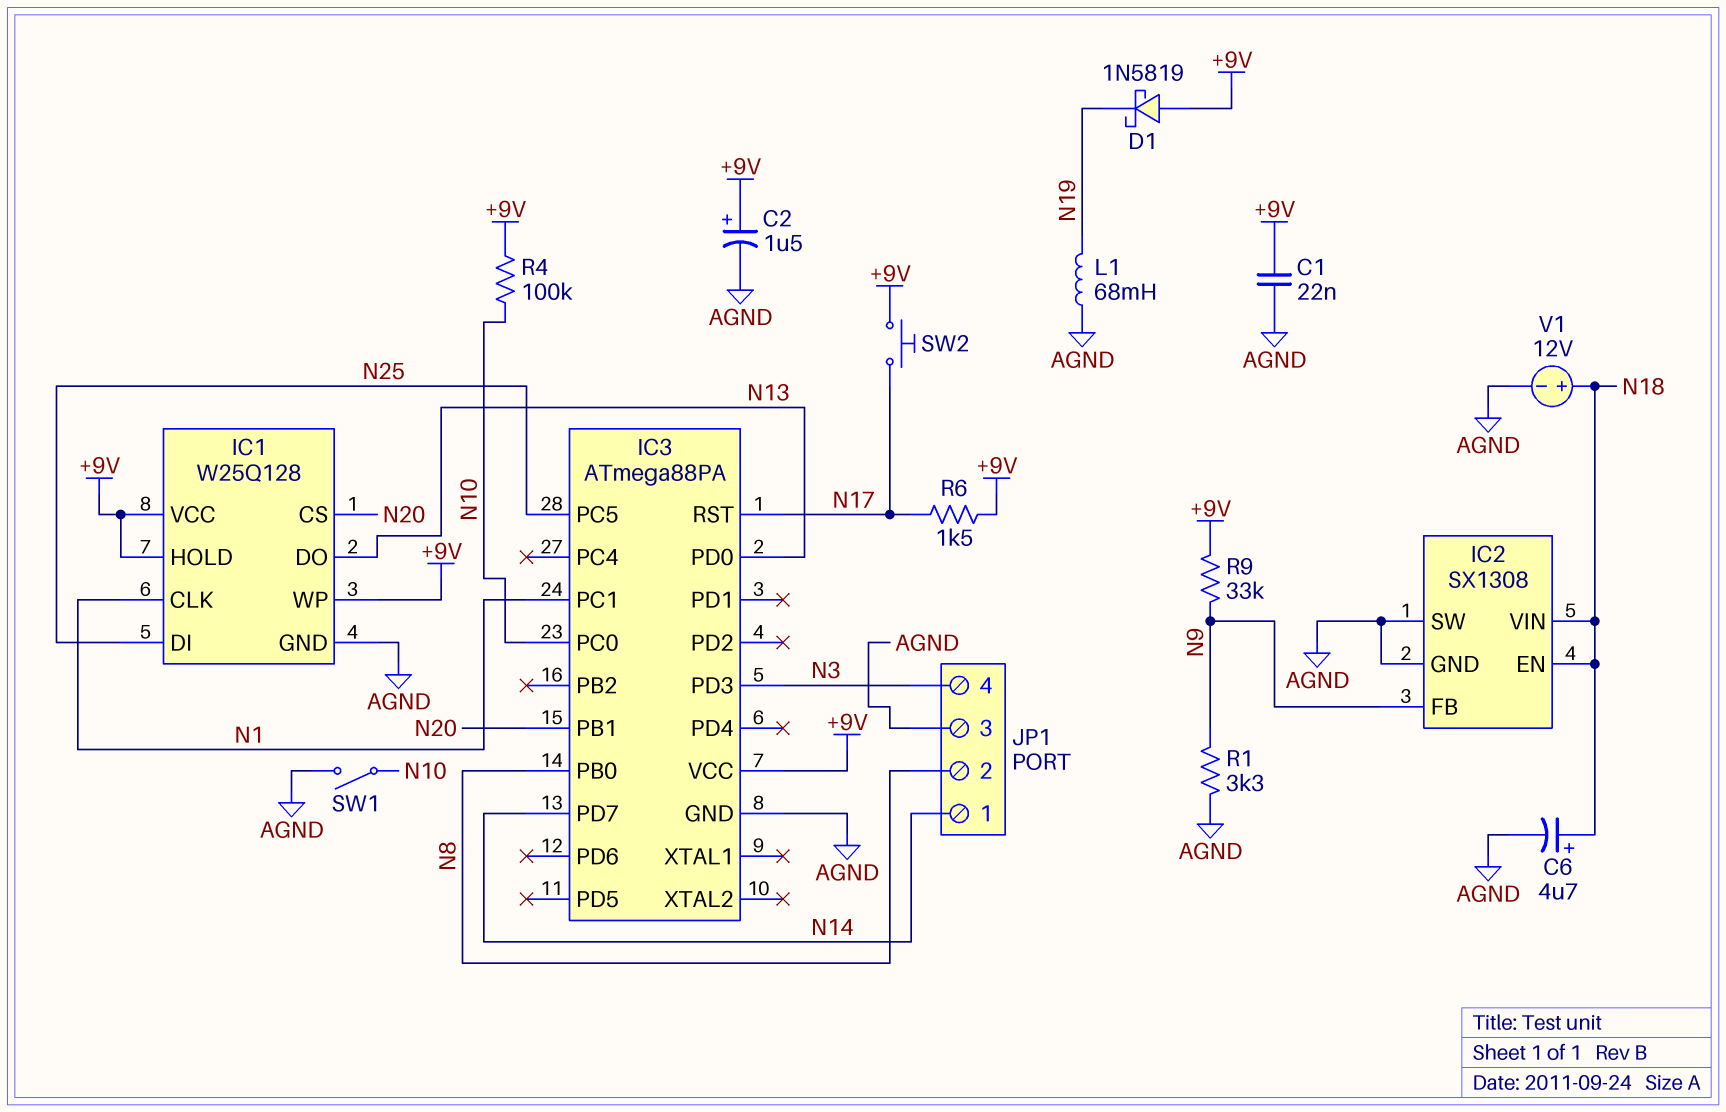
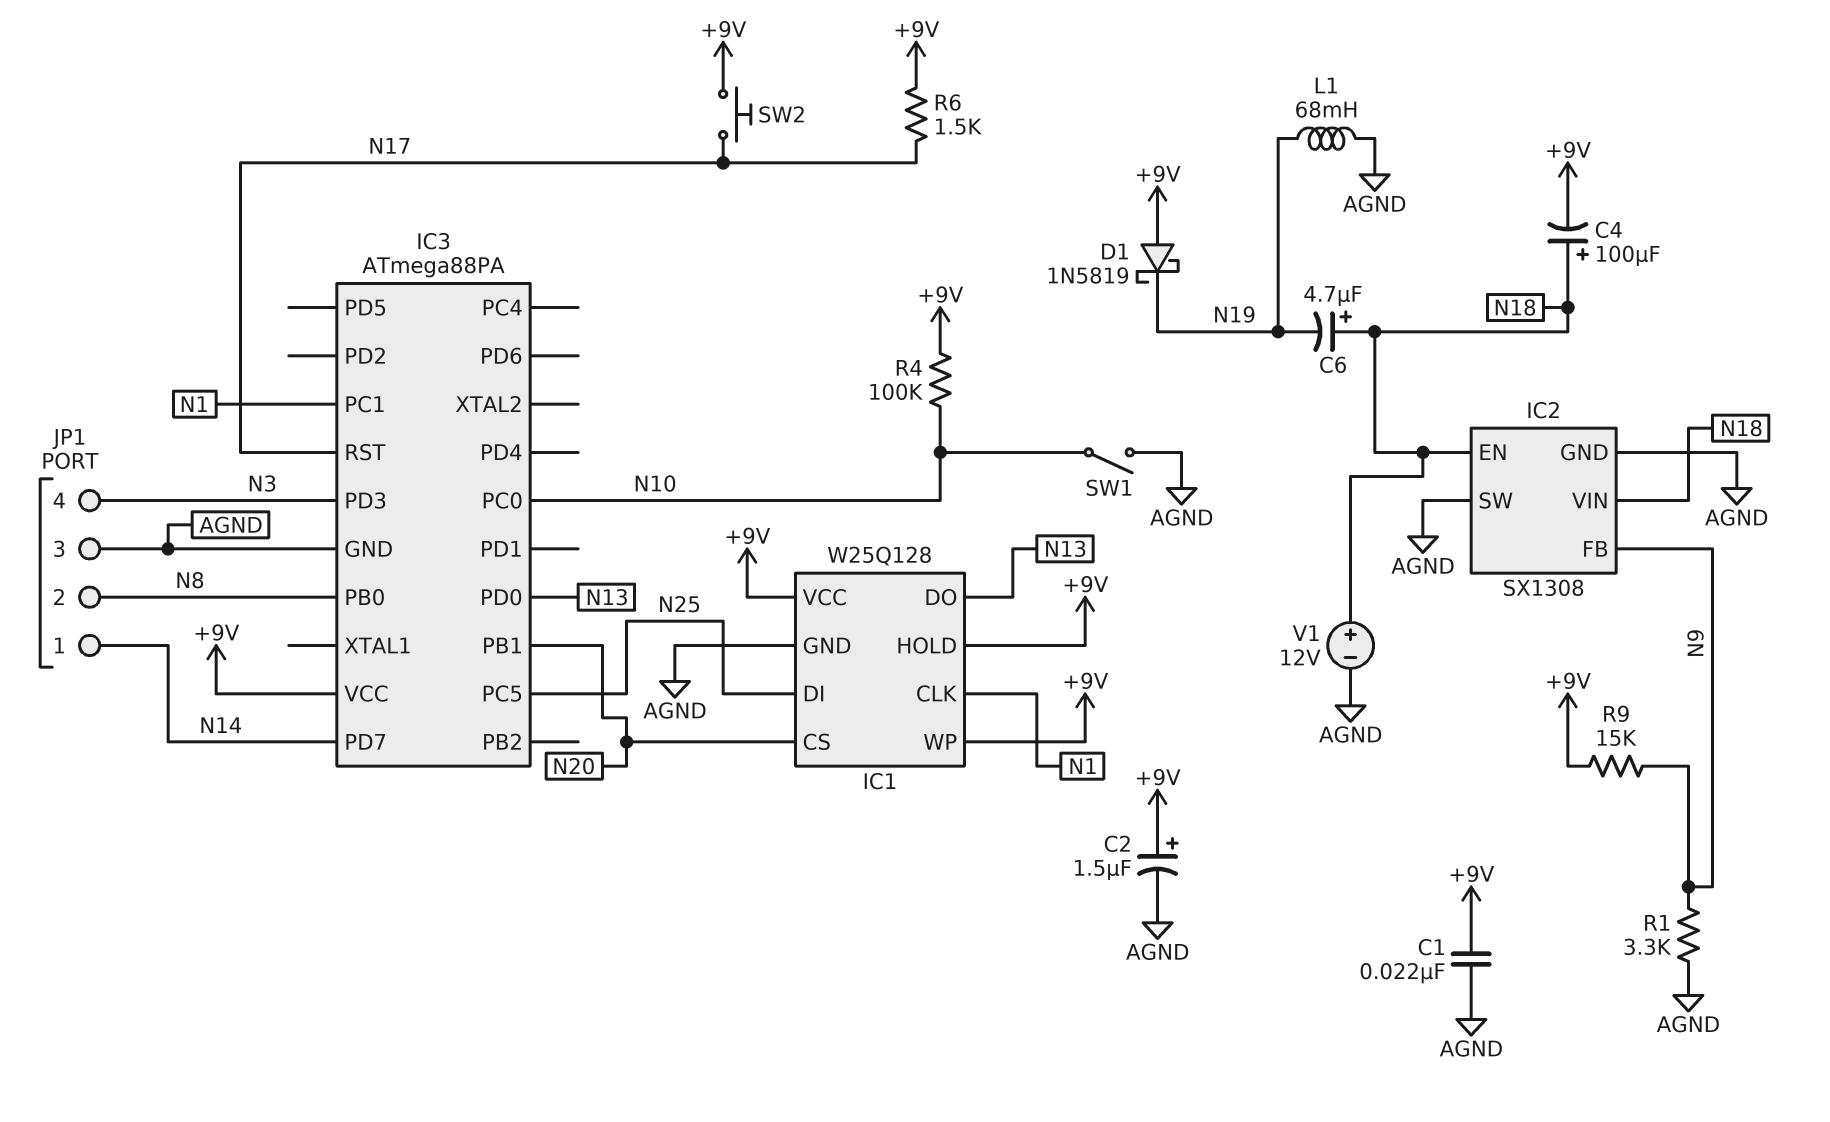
C4: none -> 100uF (plus N18, minus +9V)
C6: 4.7uF (plus N18, minus AGND) -> 4.7uF (plus N18, minus N19)
R9: 33k (+9V, N9) -> 15k (+9V, N9)

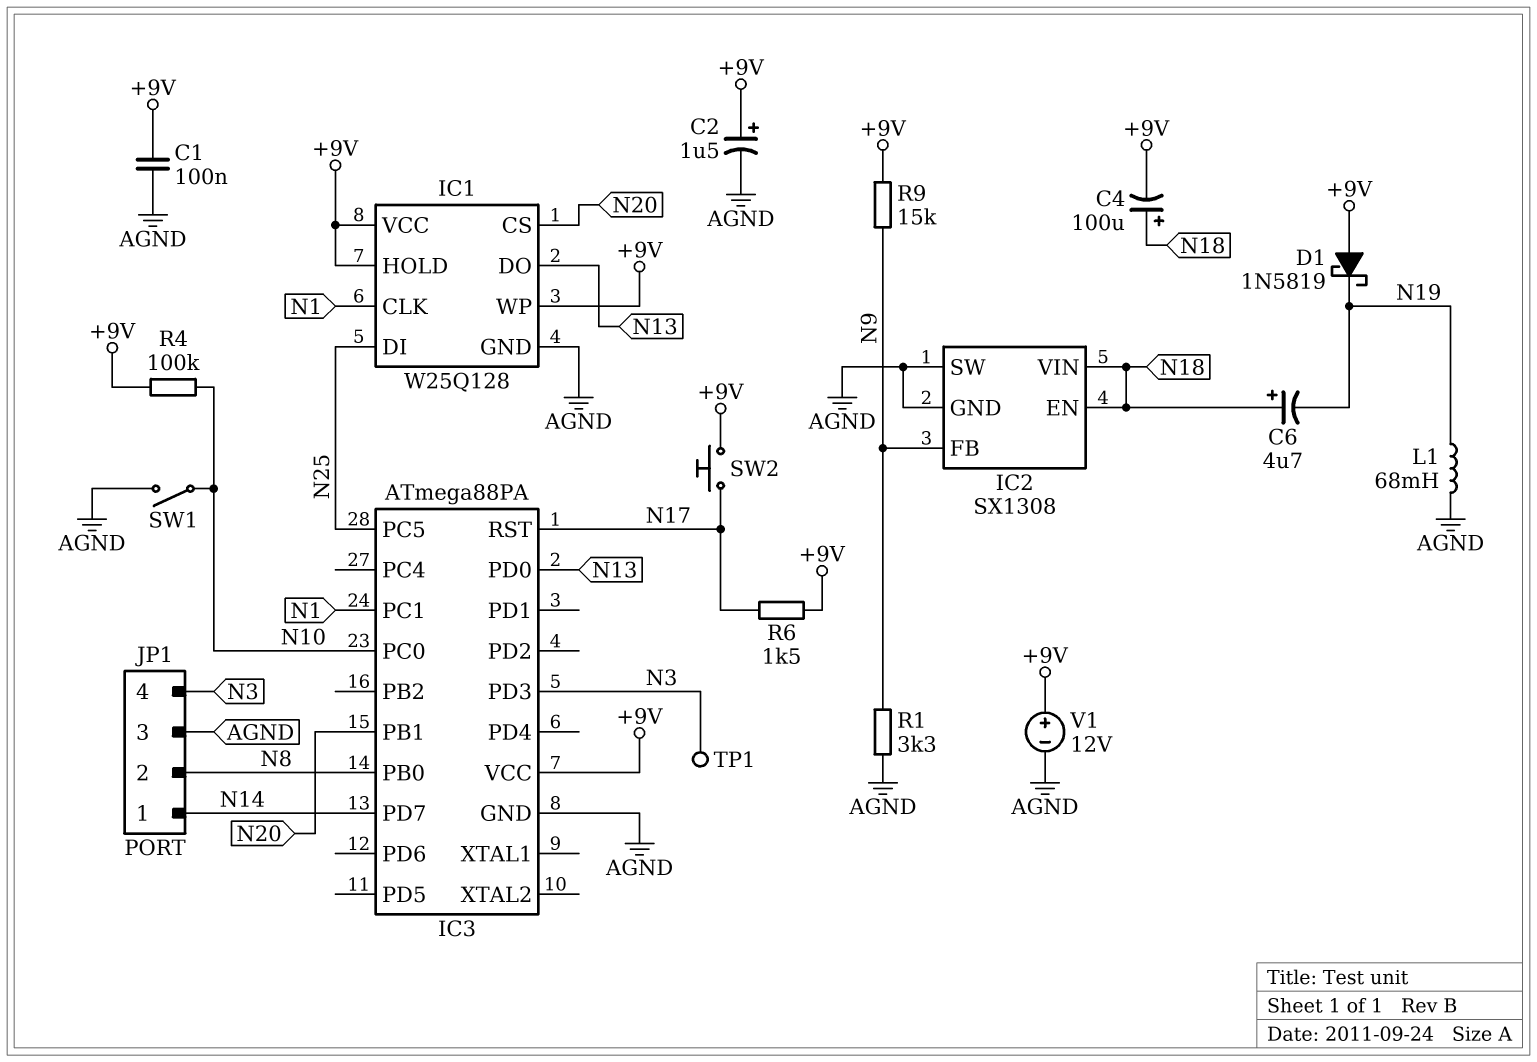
C1: 22nF (+9V, AGND) -> 100nF (+9V, AGND)
TP1: none -> test point (N3)
V1: 12V (plus N18, minus AGND) -> 12V (plus +9V, minus AGND)

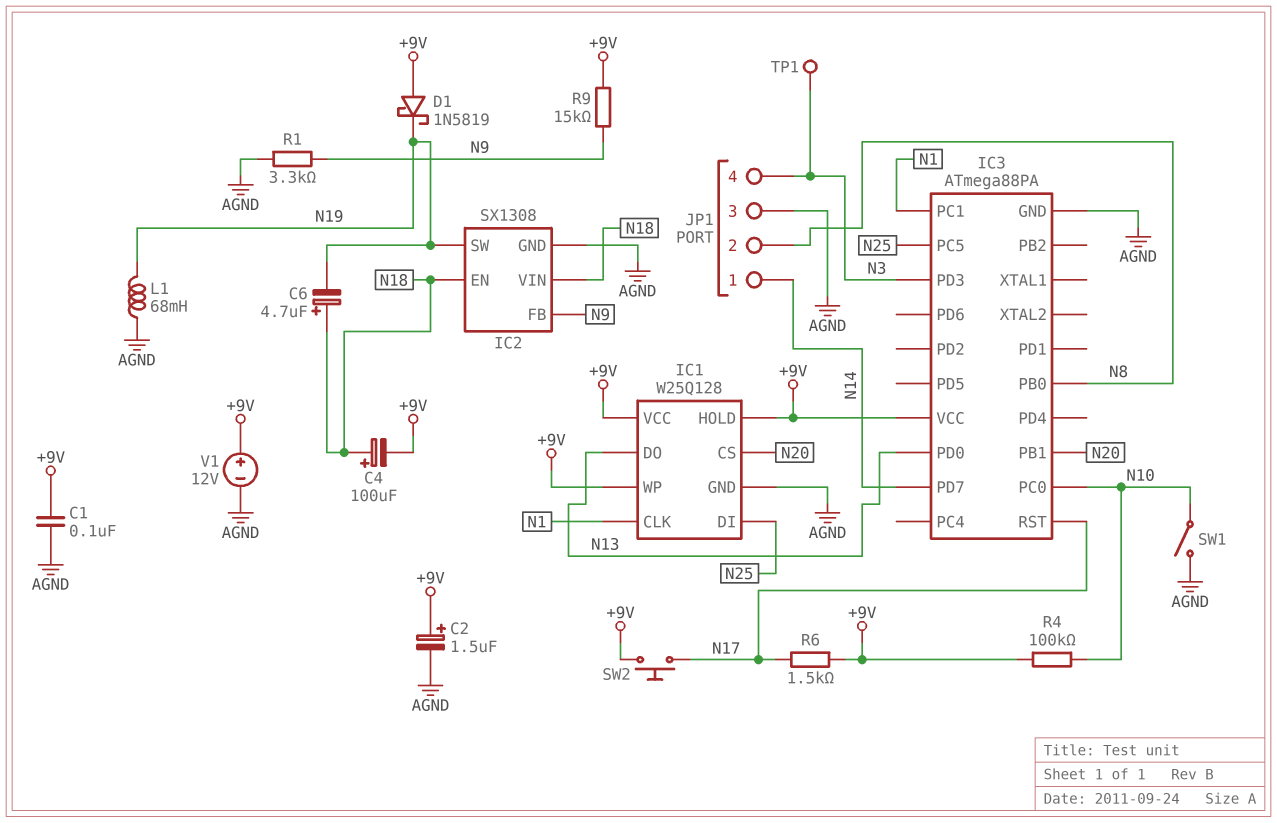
IC2 pin SW: AGND -> N19

